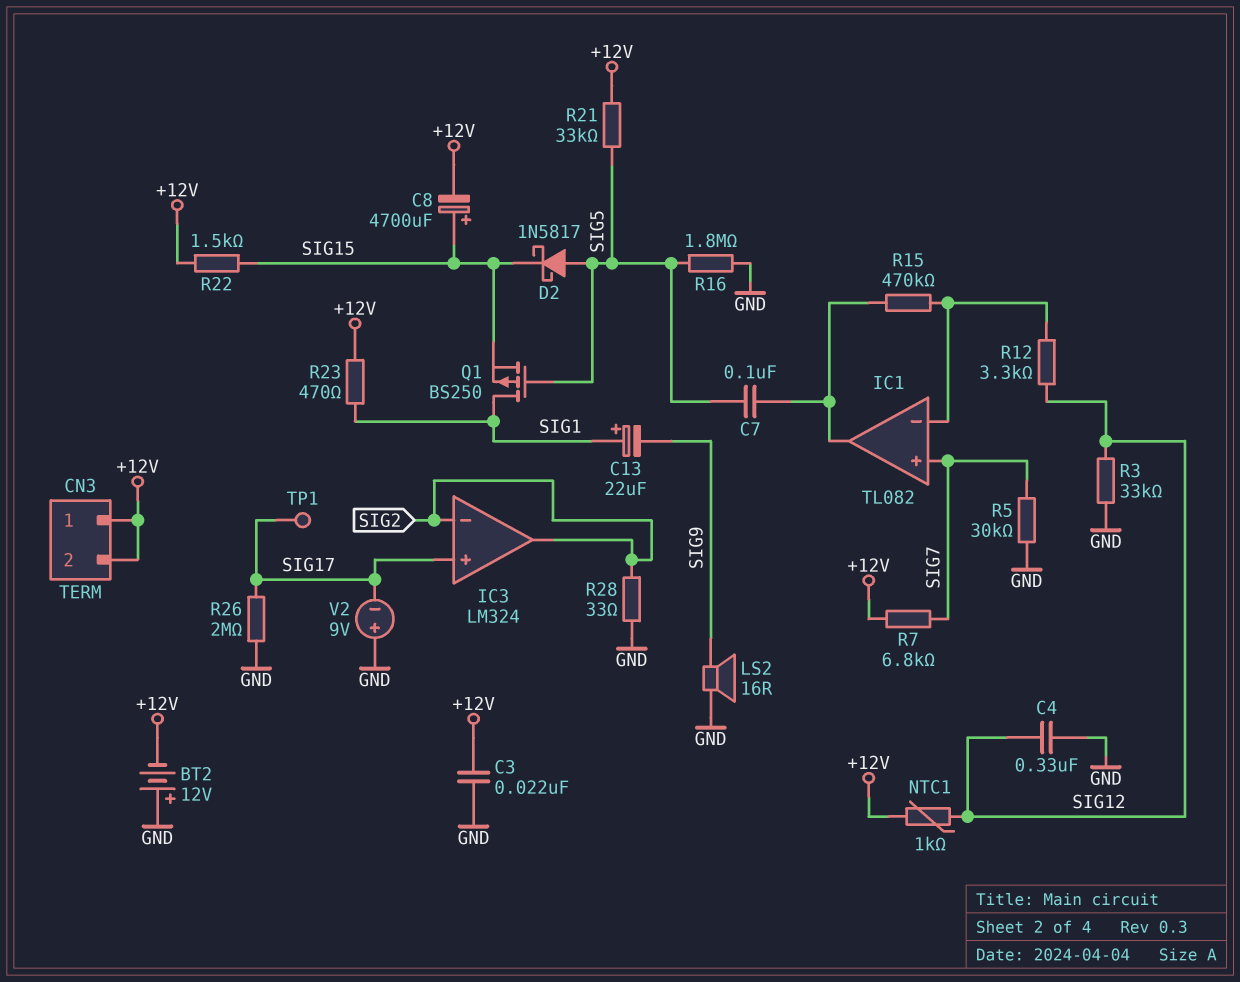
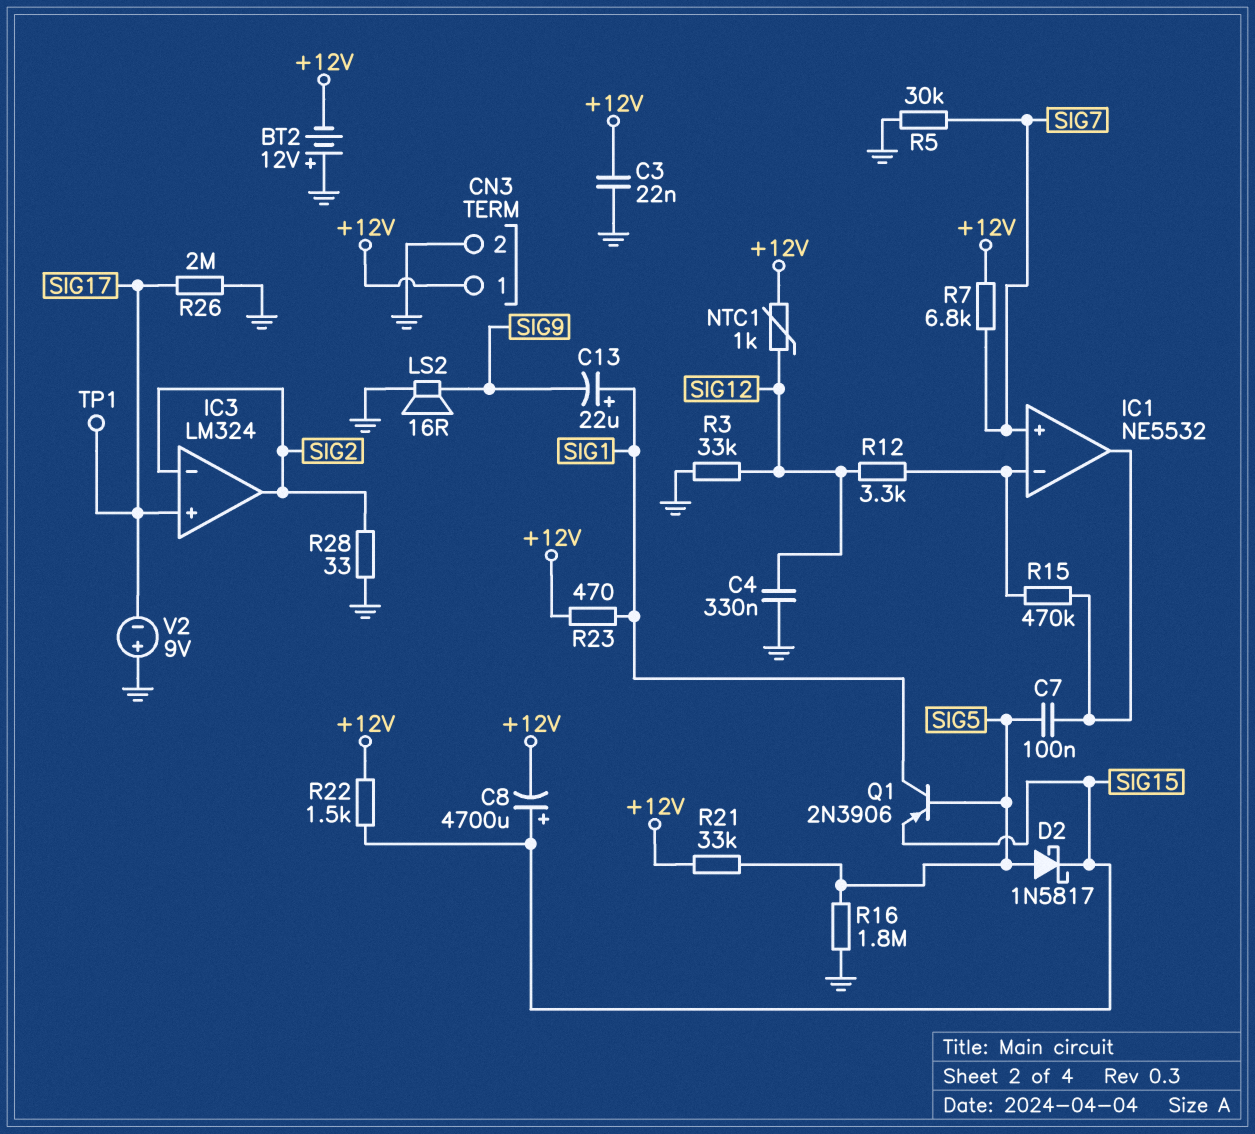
CN3 pin 2: +12V -> GND
IC1: TL082 -> NE5532
Q1: PMOS BS250 (G SIG5, D SIG1, S SIG15) -> PNP 2N3906 (B SIG5, C SIG1, E SIG15)

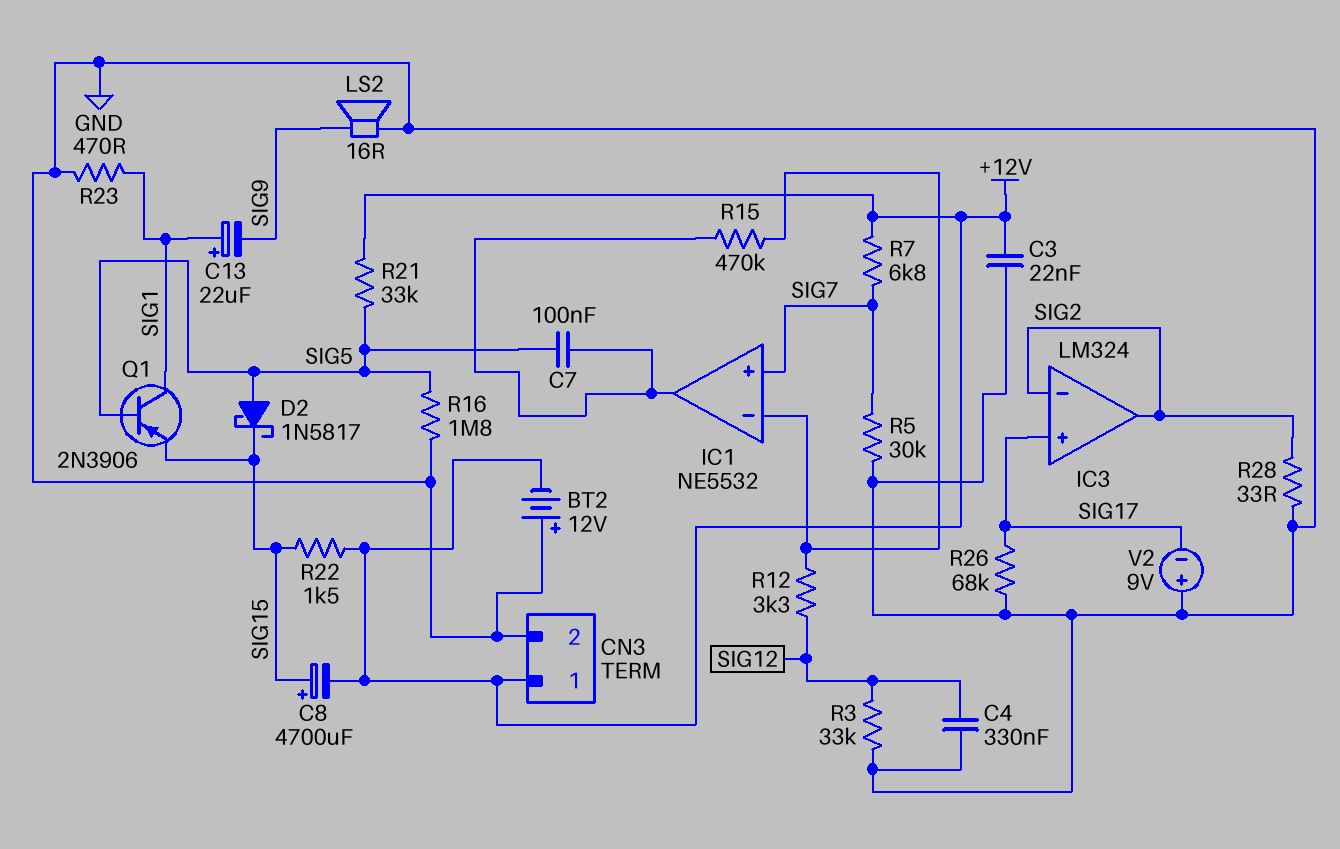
NTC1: 1k (+12V, SIG12) -> none
R23: 470 (+12V, SIG1) -> 470 (GND, SIG1)
R26: 2M (GND, SIG17) -> 68k (GND, SIG17)
TP1: test point (SIG17) -> none

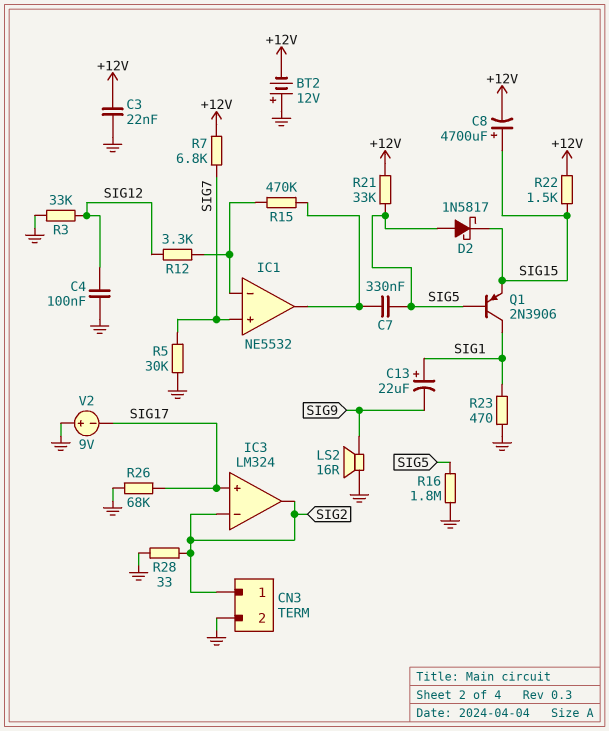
C4: 330nF (GND, SIG12) -> 100nF (GND, SIG12)
C7: 100nF (IC1/out, SIG5) -> 330nF (IC1/out, SIG5)
CN3 pin 1: +12V -> SIG2

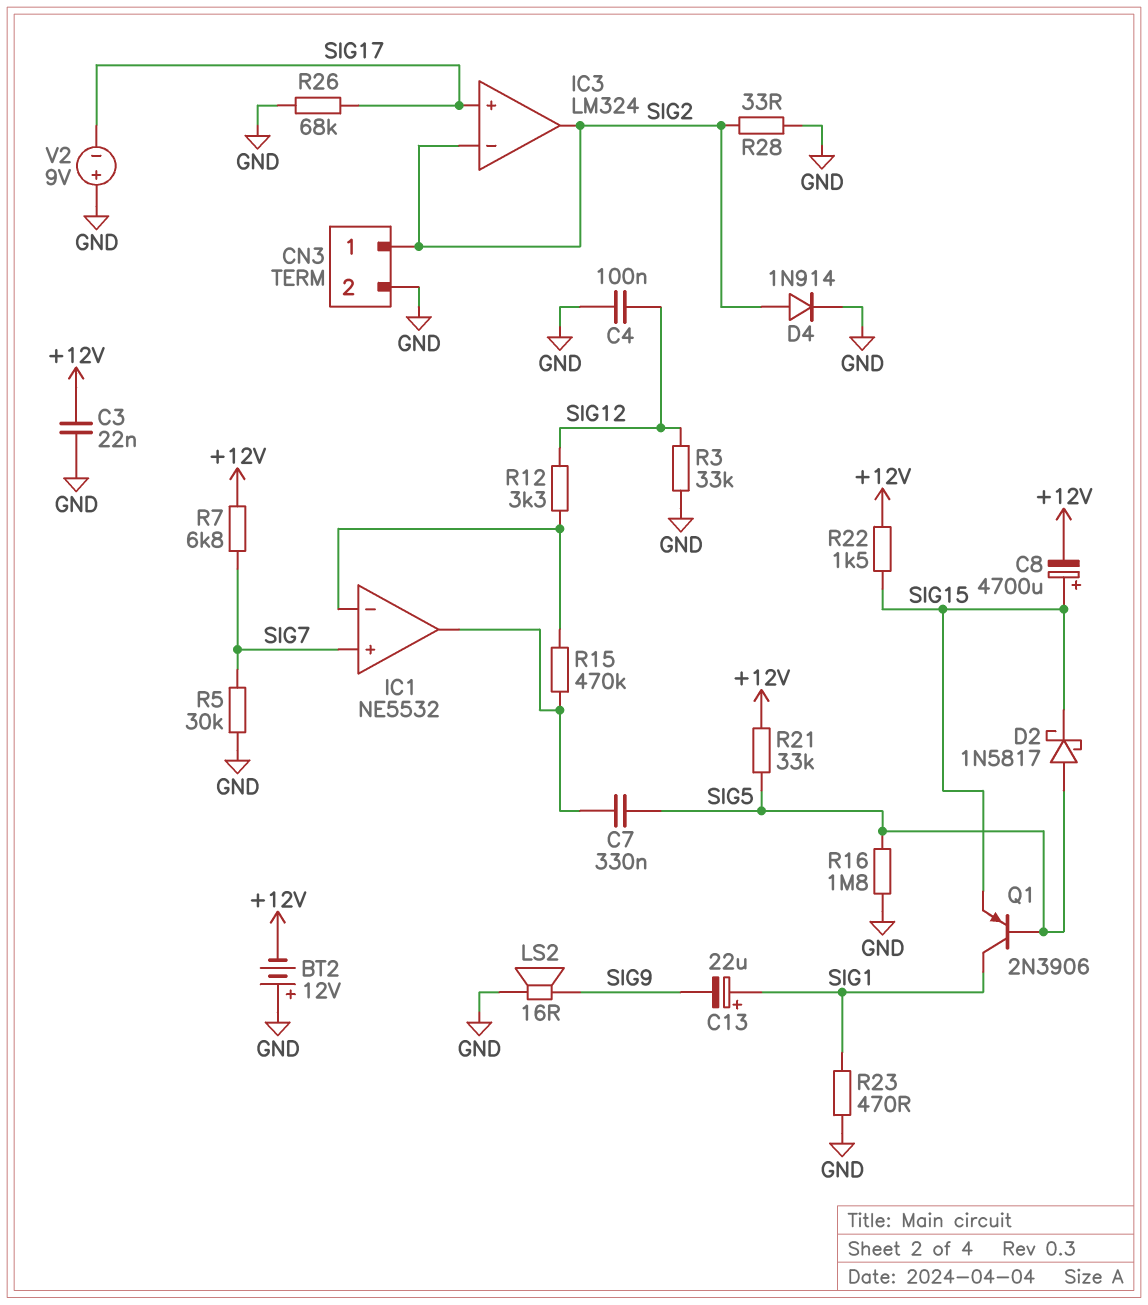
D4: none -> diode 1N914 (A SIG2, K GND)

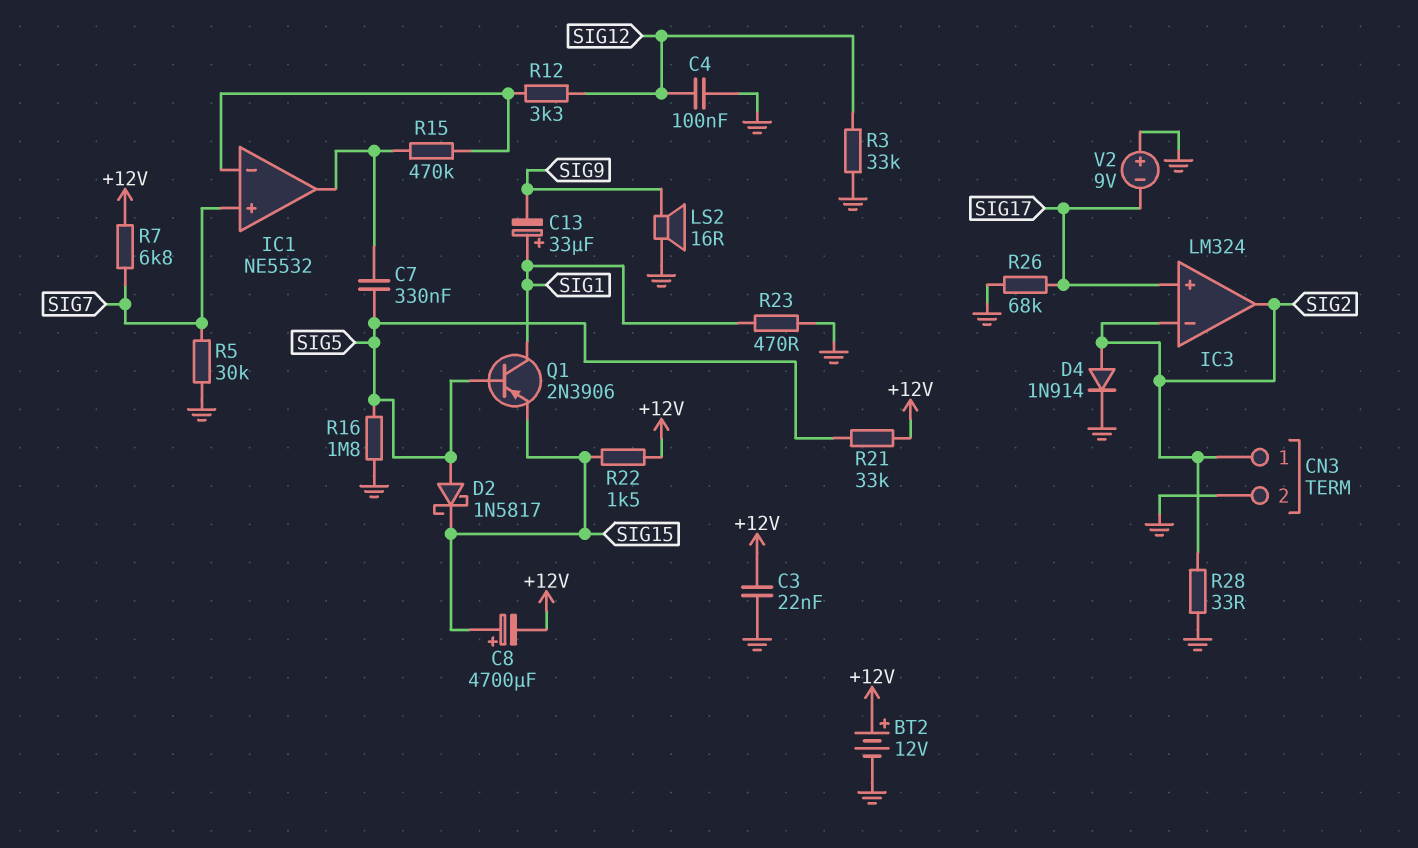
BT2: 12V (plus GND, minus +12V) -> 12V (plus +12V, minus GND)
C13: 22uF (plus SIG1, minus SIG9) -> 33uF (plus SIG1, minus SIG9)

